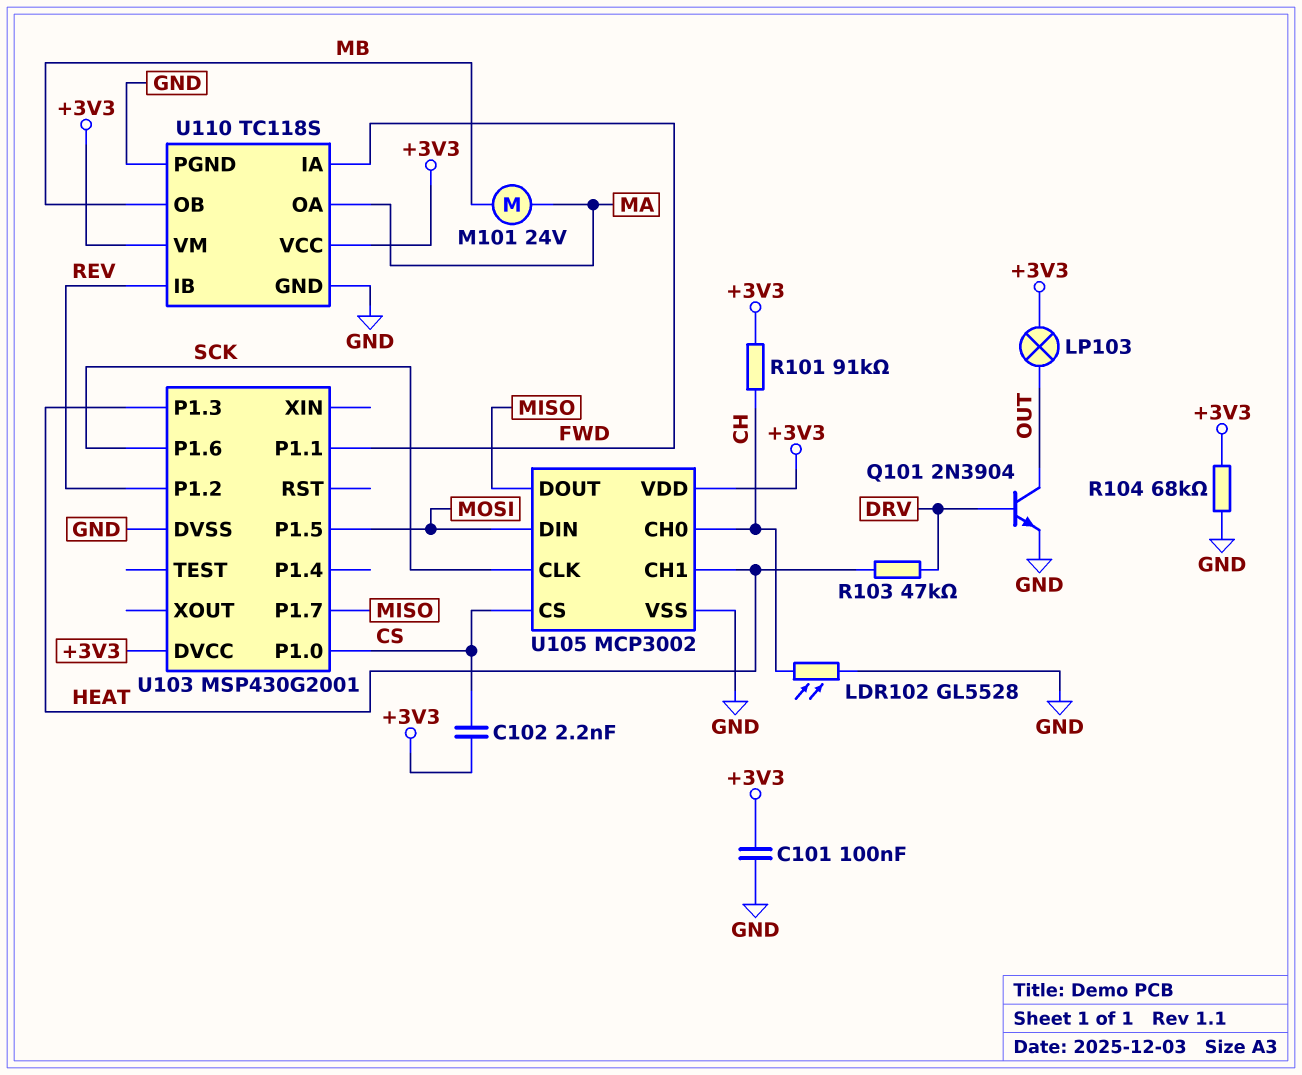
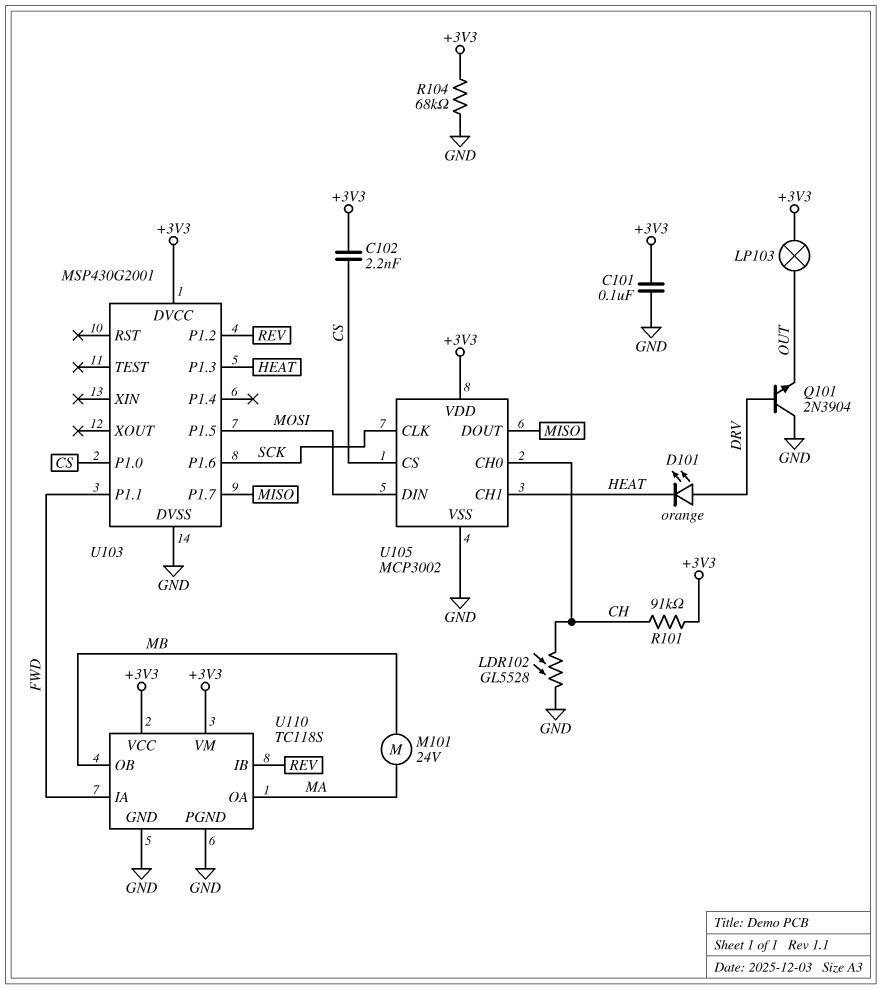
D101: none -> LED orange (A DRV, K HEAT)
Q101: NPN 2N3904 (B DRV, C OUT, E GND) -> NPN 2N3904 (B DRV, C GND, E OUT)
R103: 47k (DRV, HEAT) -> none

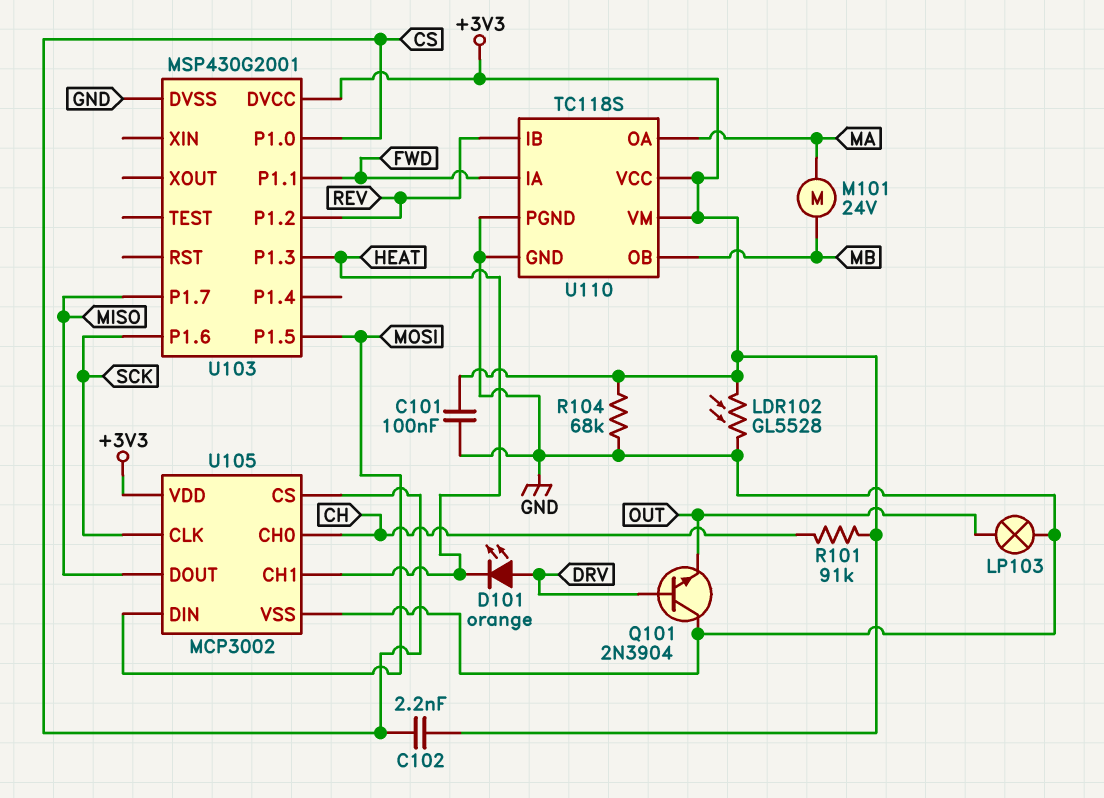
LDR102: GL5528 (CH, GND) -> GL5528 (+3V3, GND)
LP103: lamp (+3V3, OUT) -> lamp (GND, OUT)

